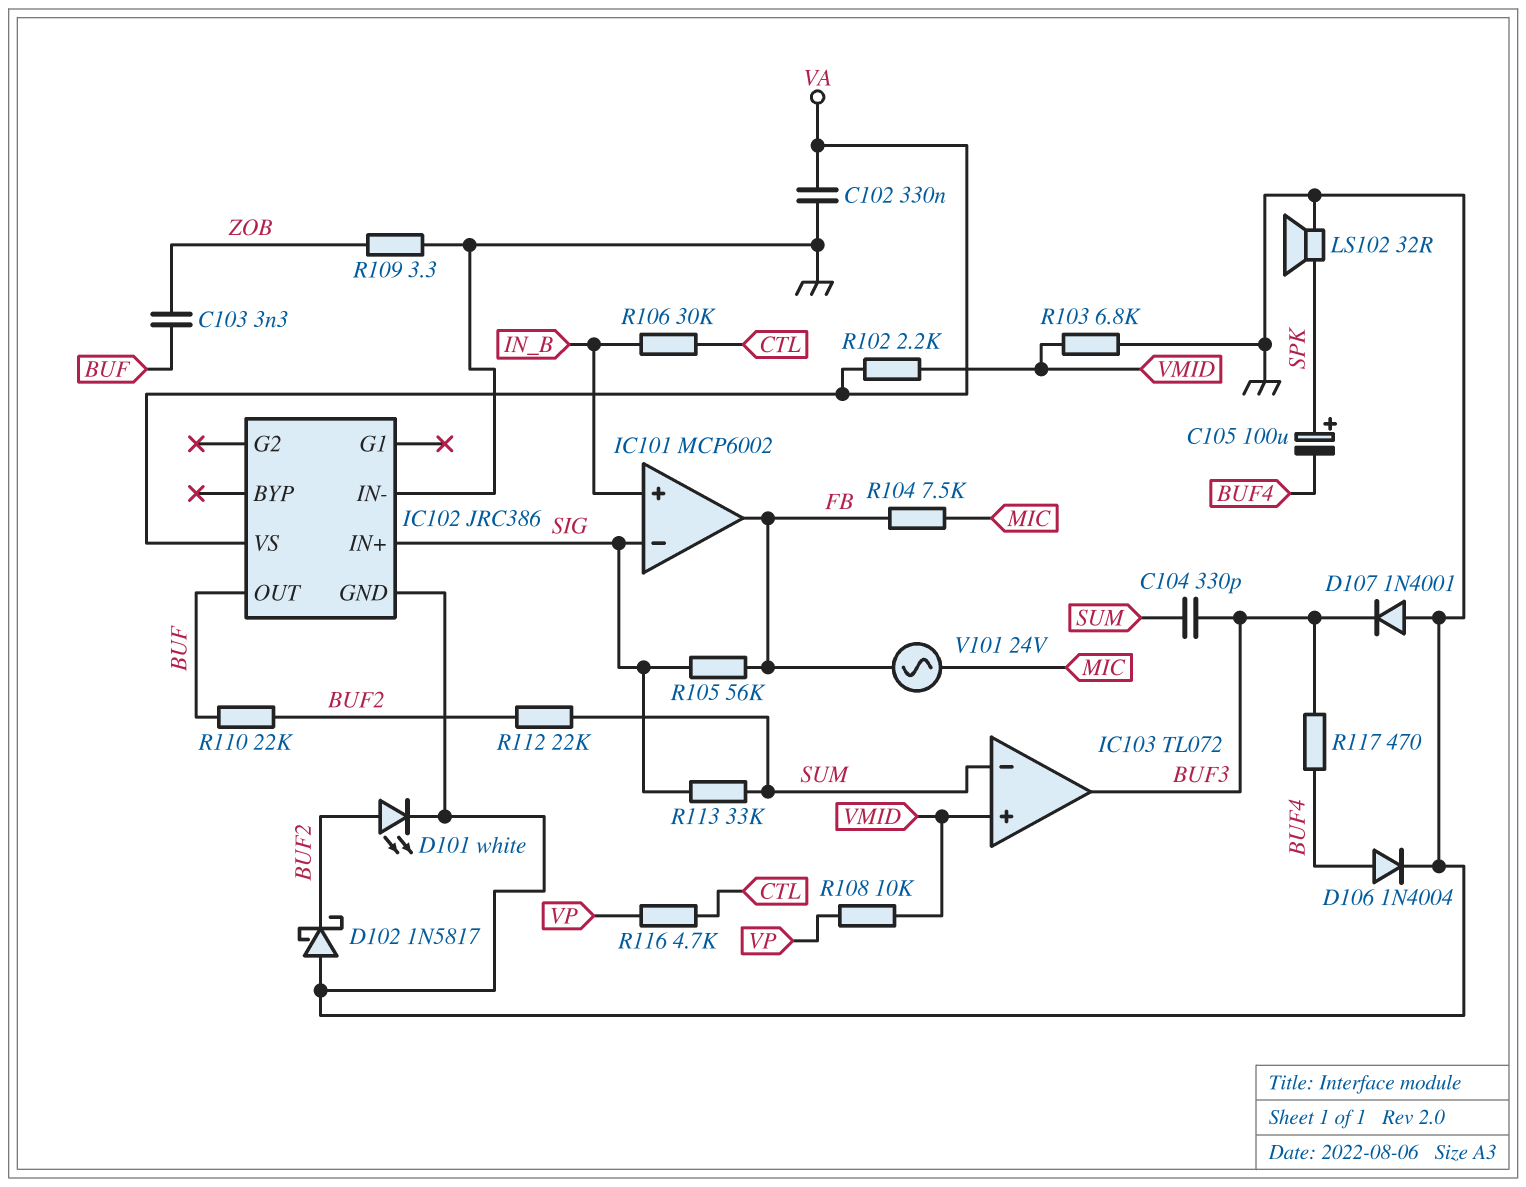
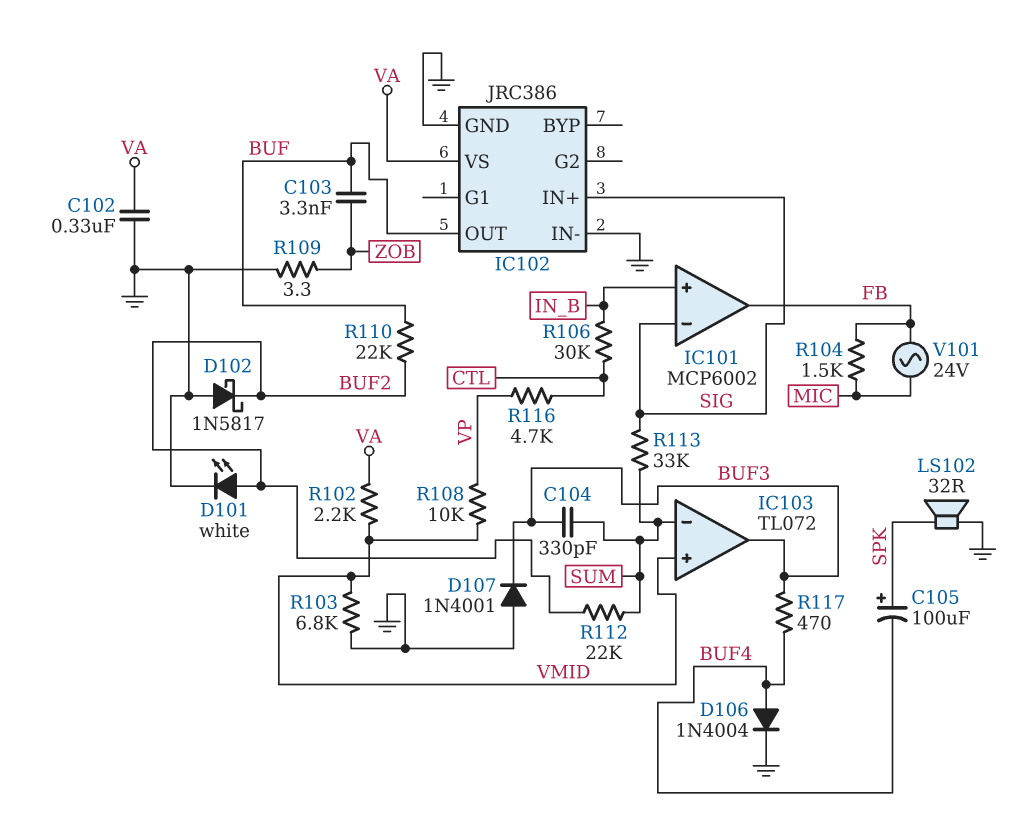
R104: 7.5k (FB, MIC) -> 1.5k (FB, MIC)
R105: 56k (FB, SIG) -> none

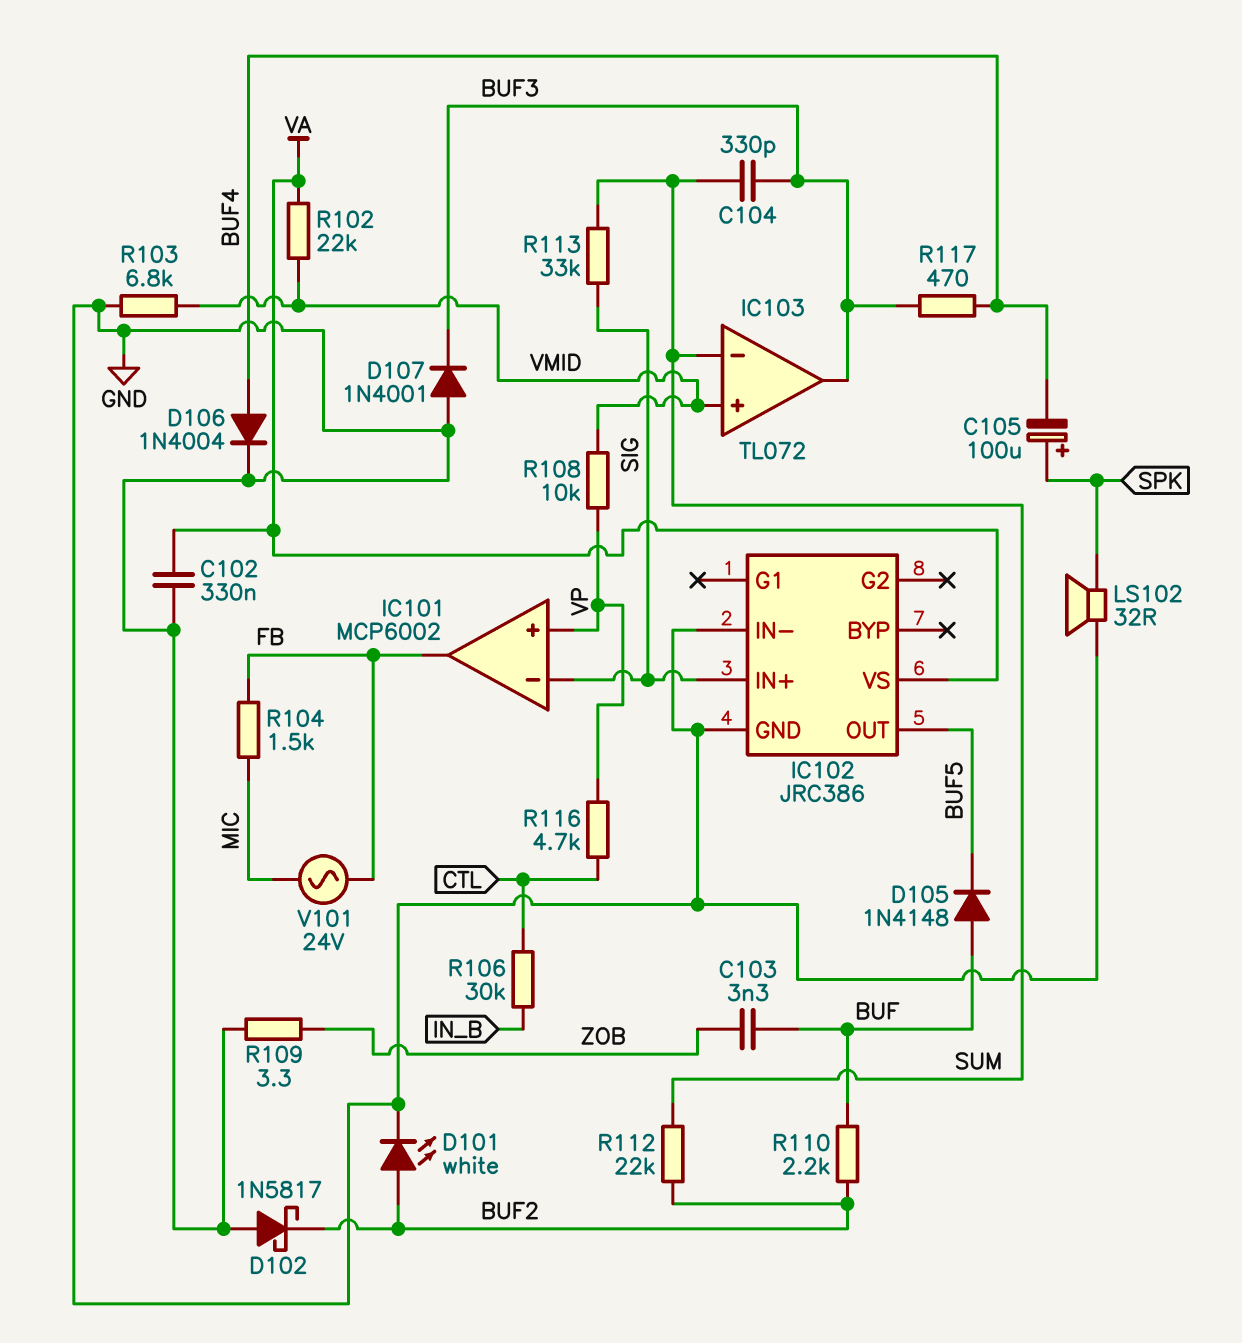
D105: none -> diode 1N4148 (A BUF, K BUF5)
IC101 pin in+: IN_B -> VP
IC102 pin OUT: BUF -> BUF5
R102: 2.2k (VA, VMID) -> 22k (VA, VMID)
R110: 22k (BUF, BUF2) -> 2.2k (BUF, BUF2)

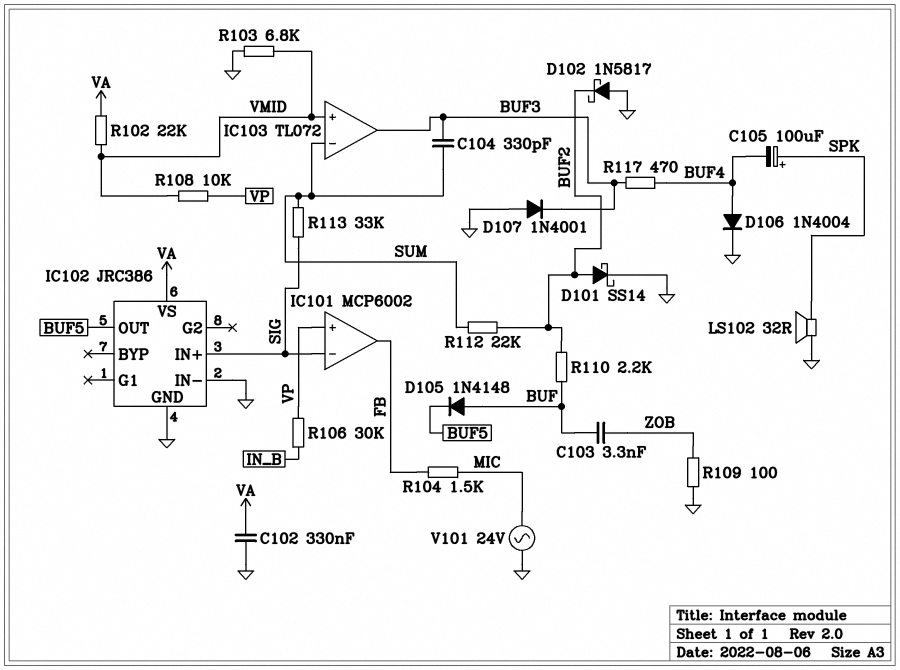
D101: LED white (A BUF2, K GND) -> schottky SS14 (A BUF2, K GND)
R106: 30k (CTL, IN_B) -> 30k (IN_B, VP)
R109: 3.3 (GND, ZOB) -> 100 (GND, ZOB)
R116: 4.7k (CTL, VP) -> none
V101: AC 24V (FB, MIC) -> AC 24V (GND, MIC)

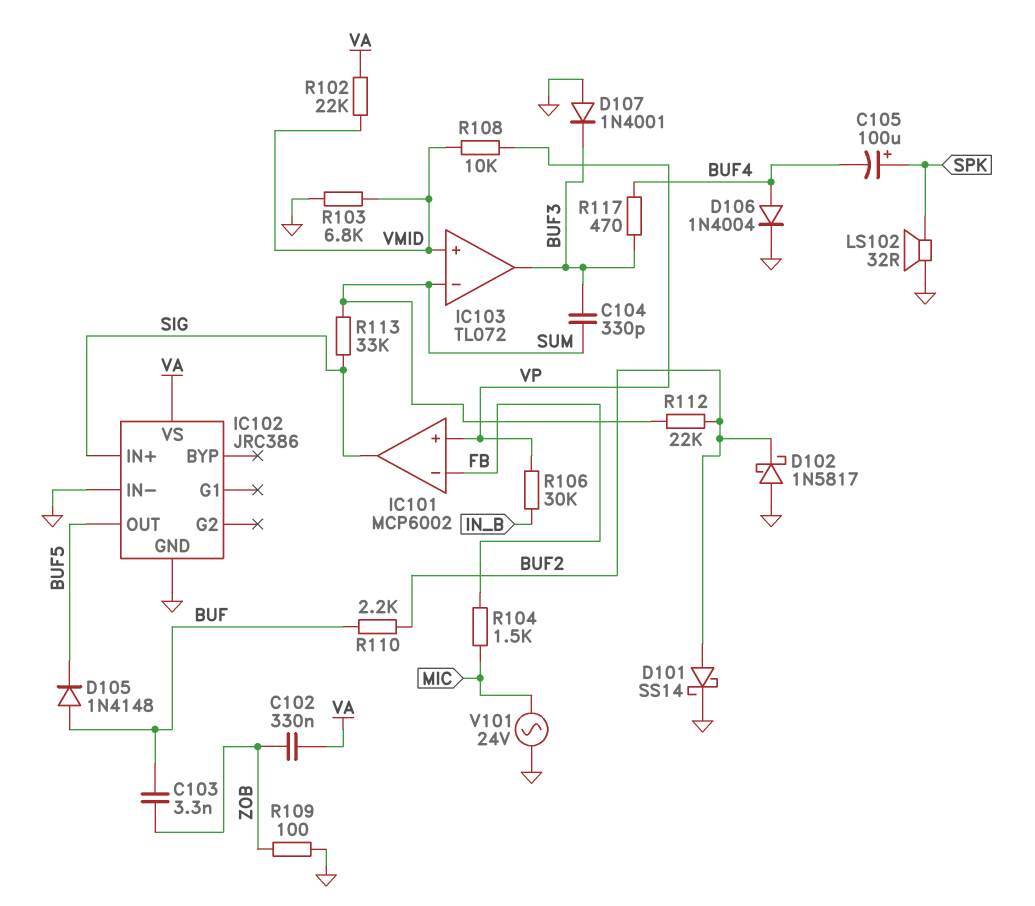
C102: 330nF (GND, VA) -> 330nF (VA, ZOB)
IC101 pin in-: SIG -> FB
IC101 pin out: FB -> SIG

